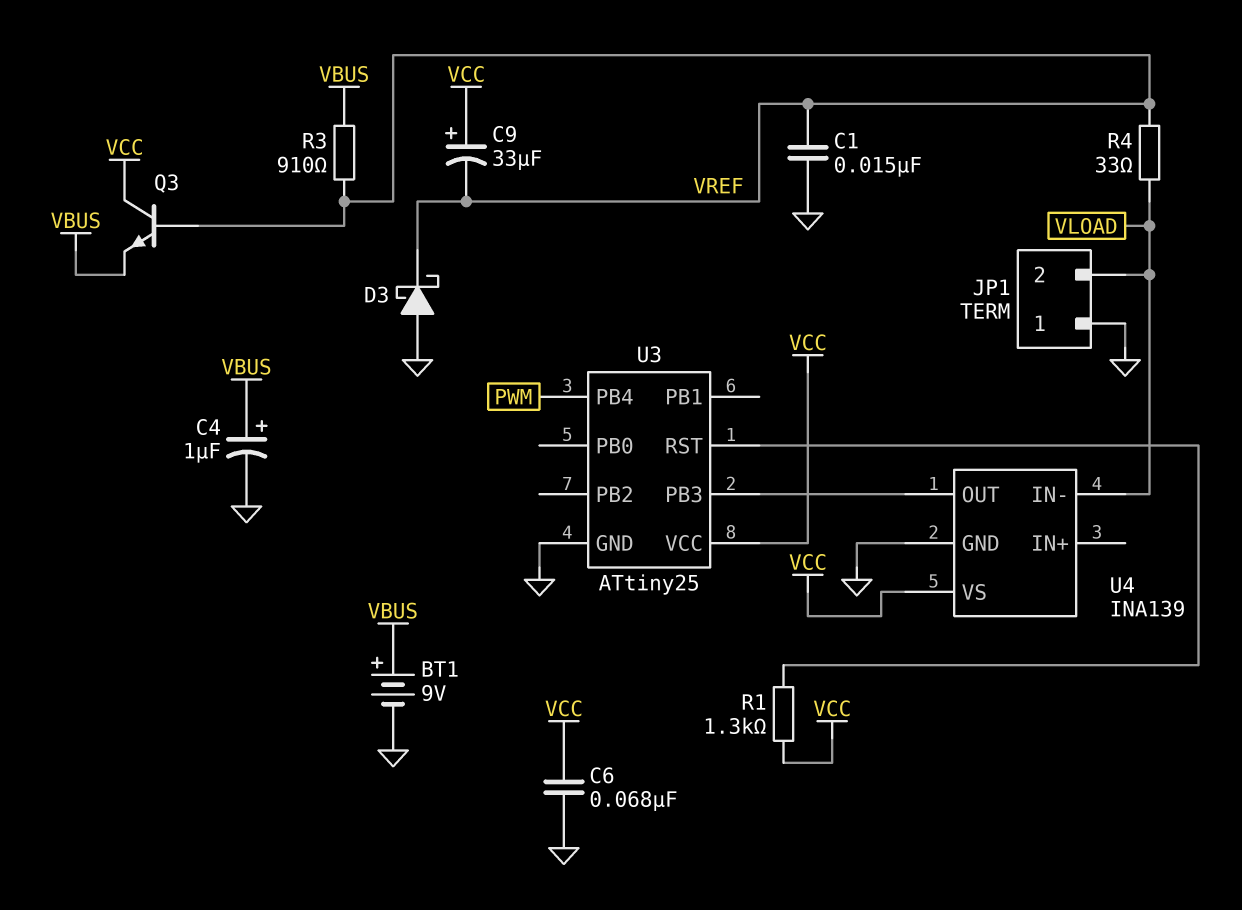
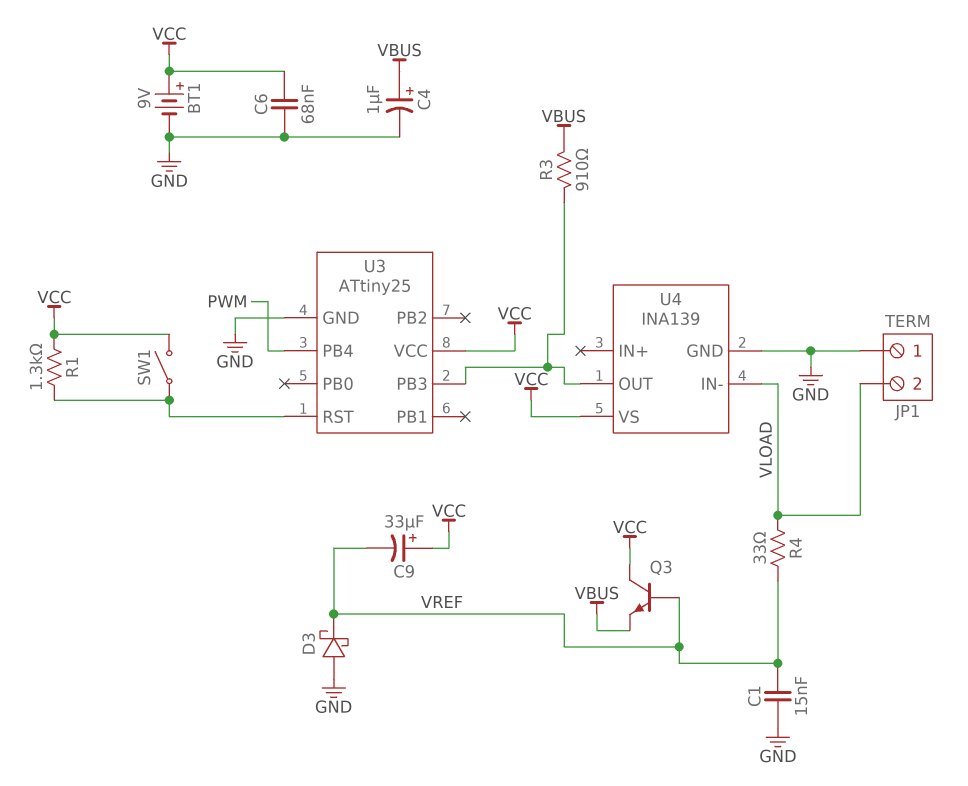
BT1: 9V (plus VBUS, minus GND) -> 9V (plus VCC, minus GND)
R3: 910 (VBUS, VREF) -> 910 (U3/PB3, VBUS)
SW1: none -> switch (U3/RST, VCC)

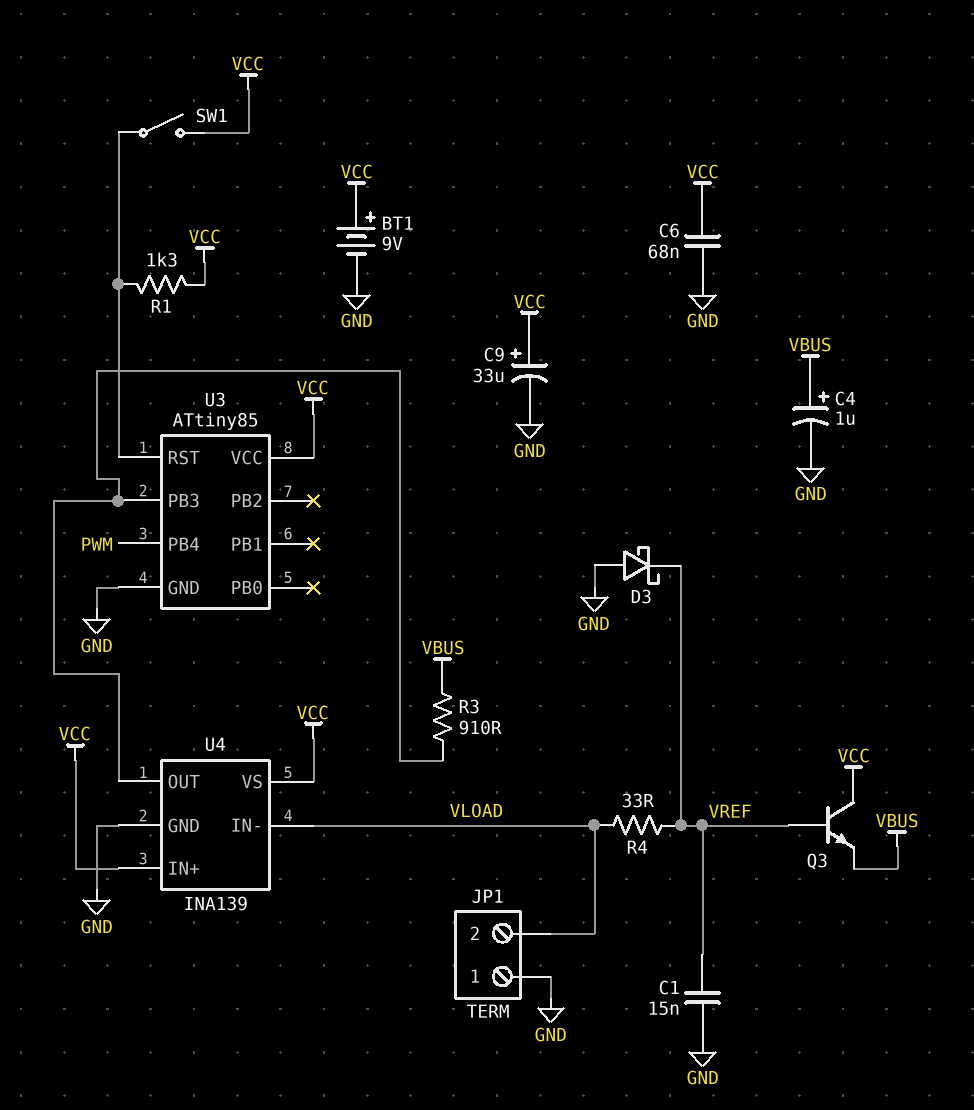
C9: 33uF (plus VCC, minus VREF) -> 33uF (plus VCC, minus GND)
U3: ATtiny25 -> ATtiny85
U4 pin IN+: none -> VCC

